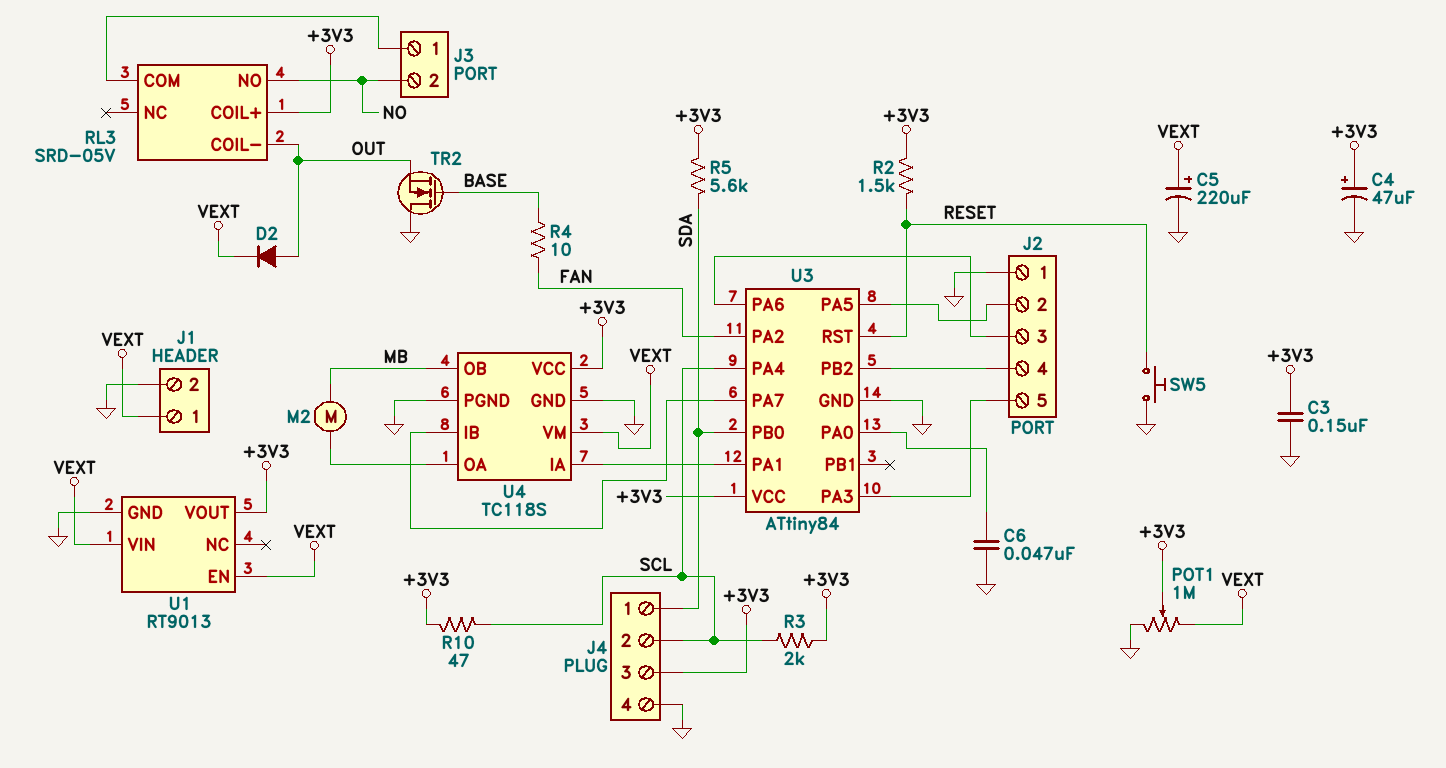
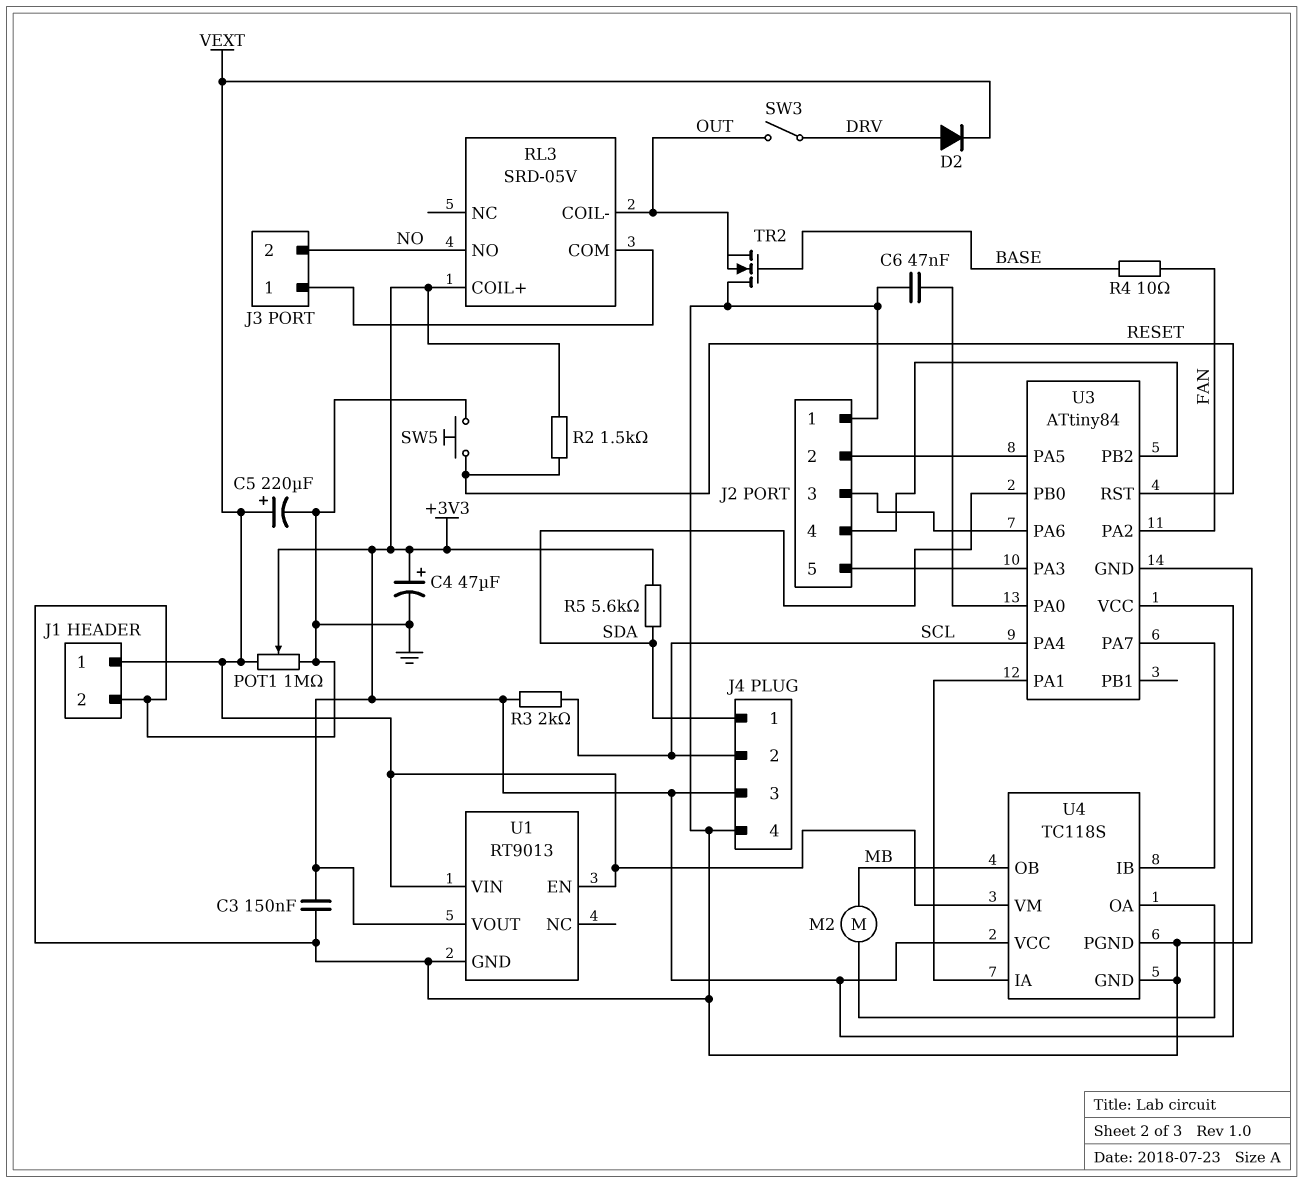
D2: diode (A OUT, K VEXT) -> diode (A DRV, K VEXT)
R10: 47 (+3V3, SCL) -> none
SW3: none -> switch (DRV, OUT)

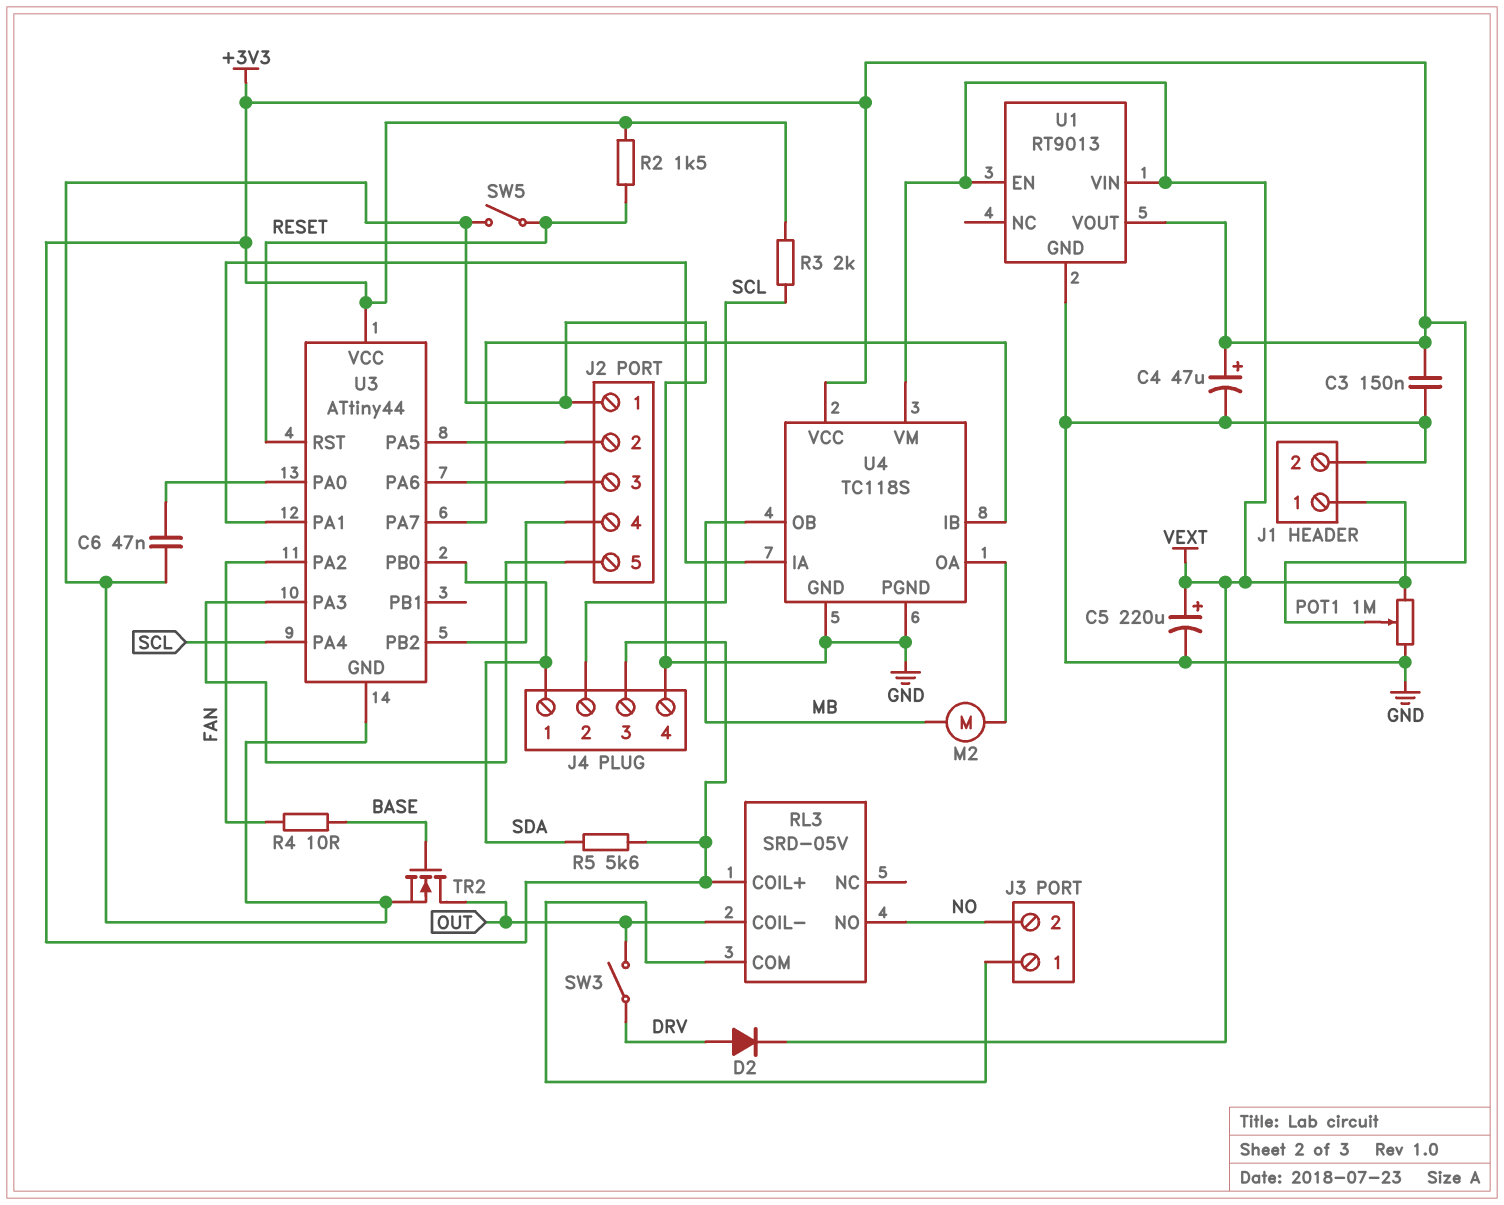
SW5: button (GND, RESET) -> switch (GND, RESET)
TR2: NMOS (G BASE, D GND, S OUT) -> NMOS (G BASE, D OUT, S GND)
U3: ATtiny84 -> ATtiny44

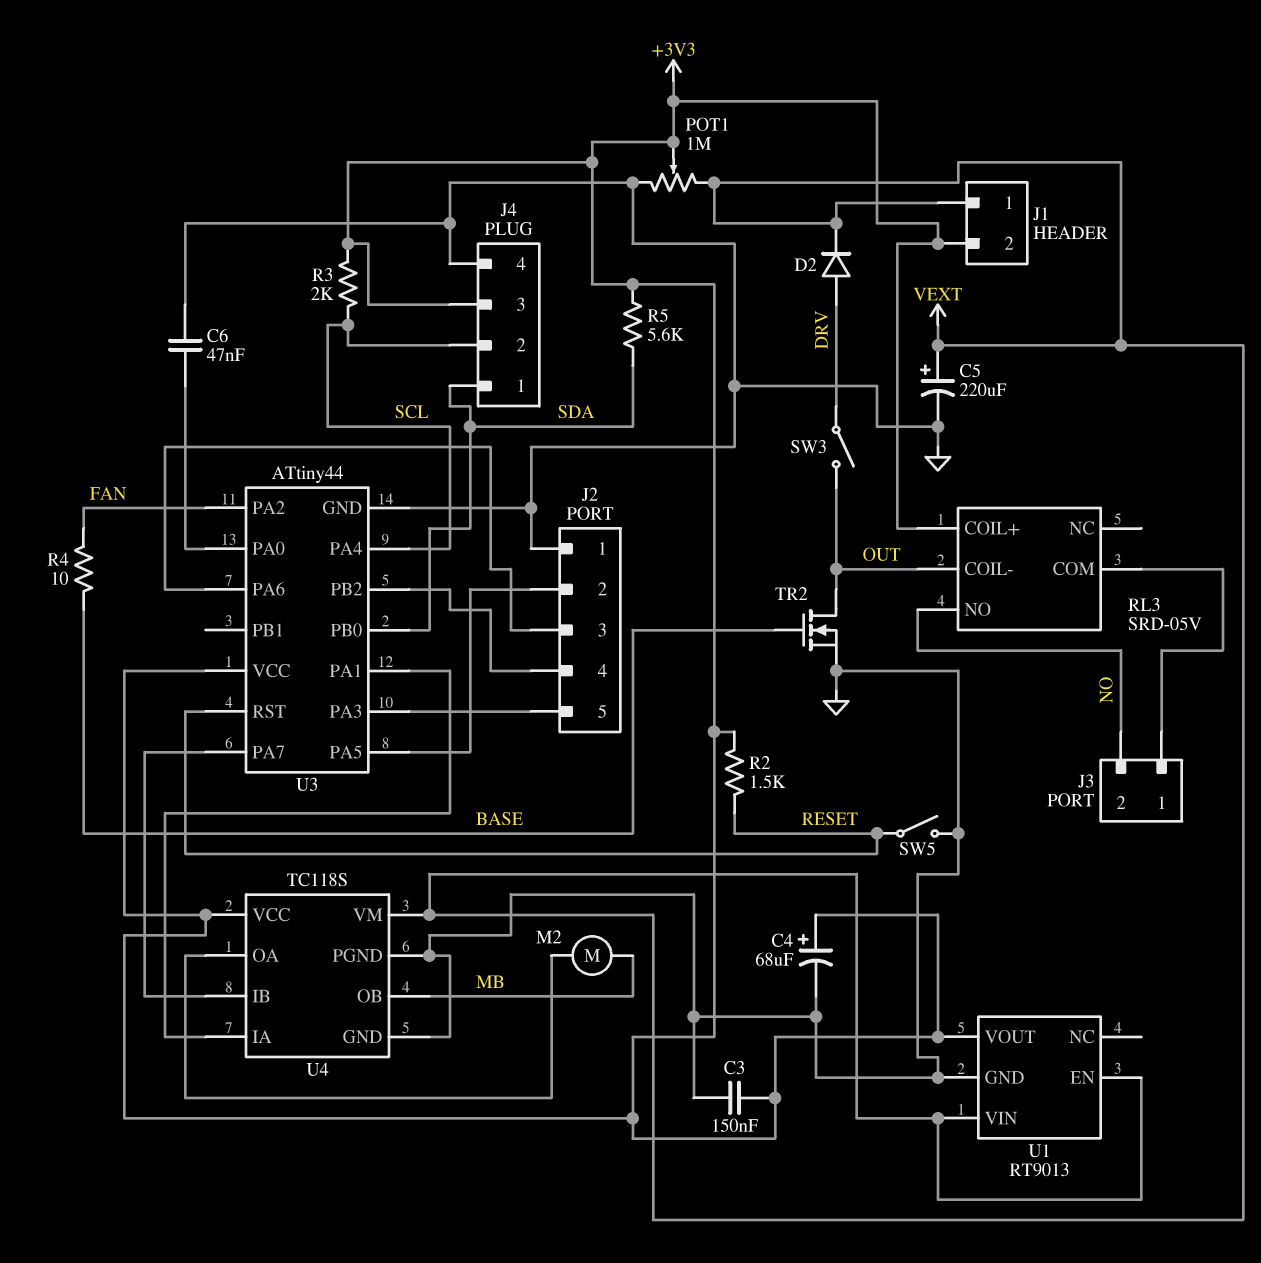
C4: 47uF (plus +3V3, minus GND) -> 68uF (plus +3V3, minus GND)
J1 pin 2: GND -> +3V3

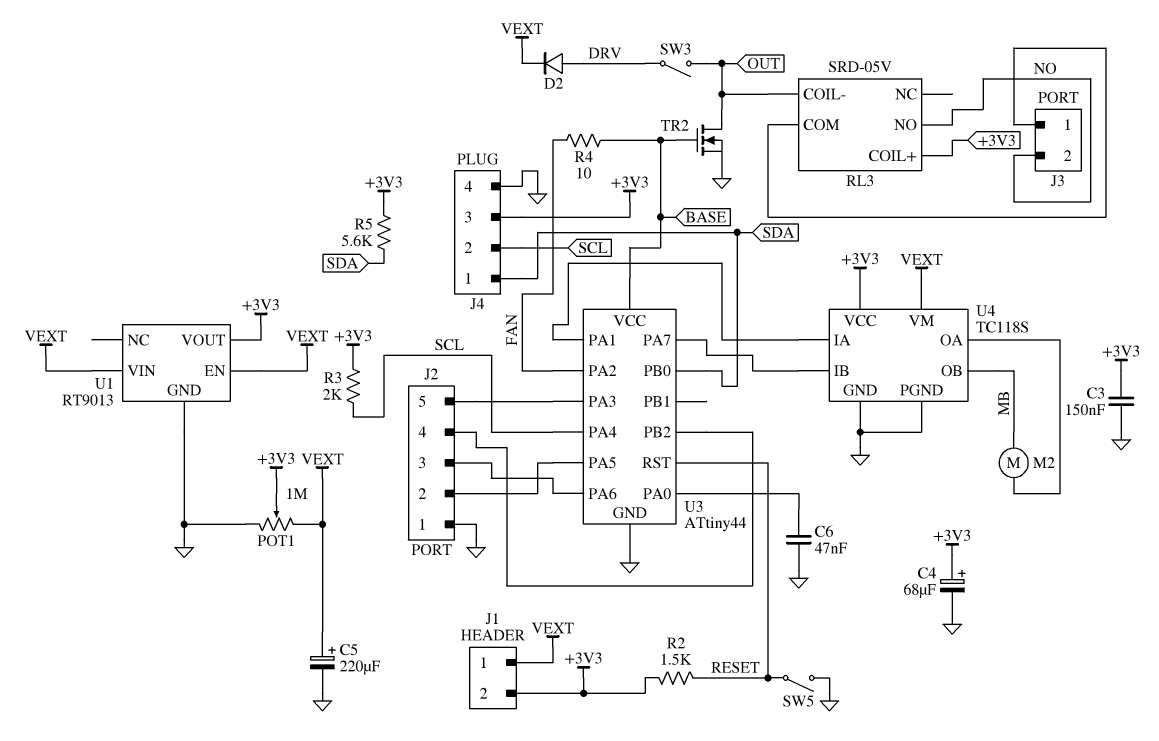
U3 pin VCC: +3V3 -> BASE

